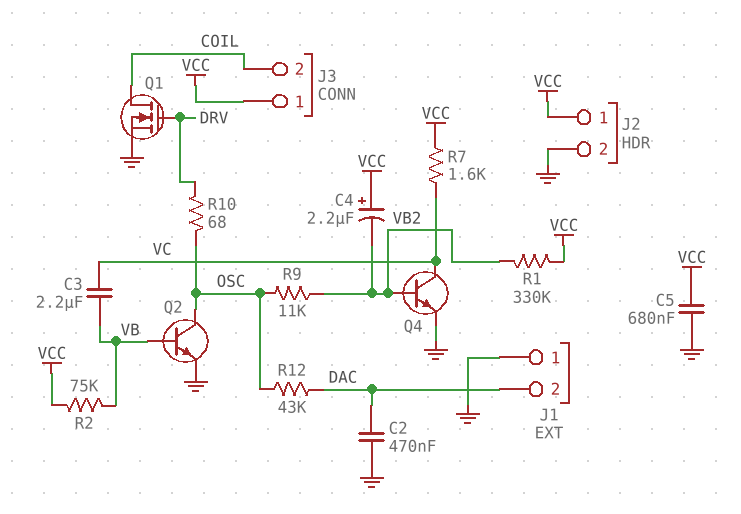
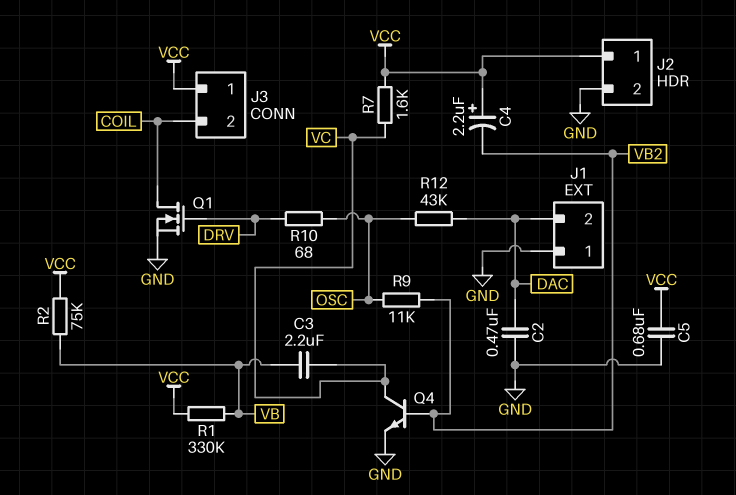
Q2: NPN (B VB, C OSC, E GND) -> none
R1: 330k (VB2, VCC) -> 330k (VB, VCC)

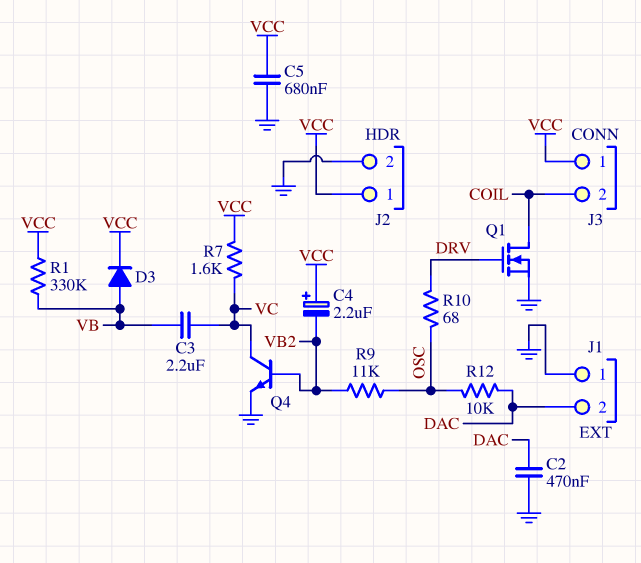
D3: none -> diode (A VB, K VCC)
R2: 75k (VB, VCC) -> none
R12: 43k (DAC, OSC) -> 10k (DAC, OSC)

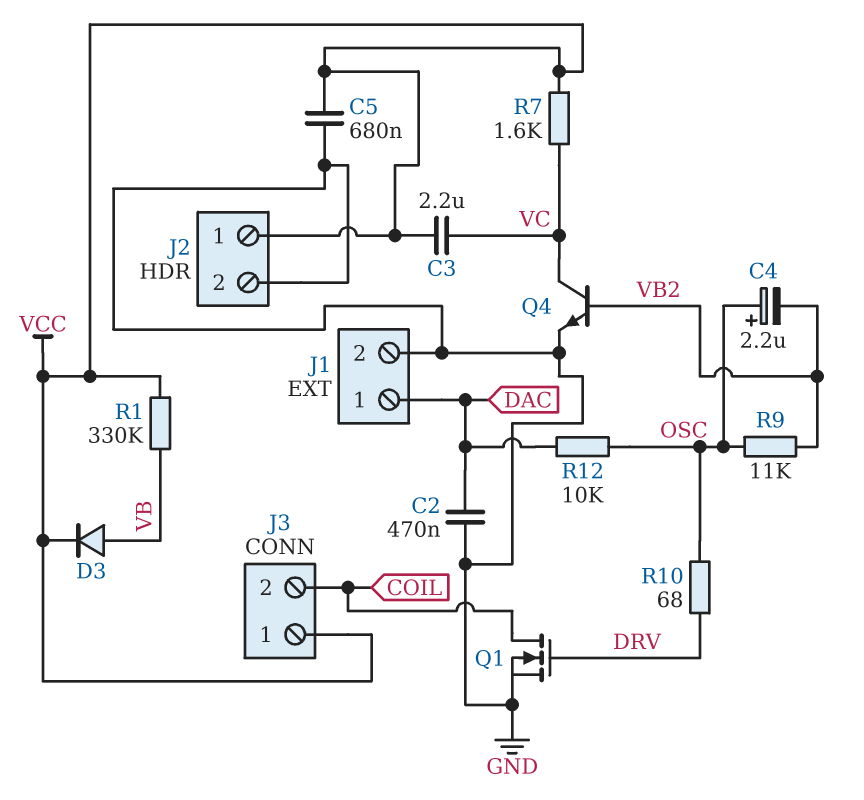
C3: 2.2uF (VB, VC) -> 2.2uF (VC, VCC)
C4: 2.2uF (plus VCC, minus VB2) -> 2.2uF (plus OSC, minus VB2)
J1 pin 1: GND -> DAC
J1 pin 2: DAC -> GND

